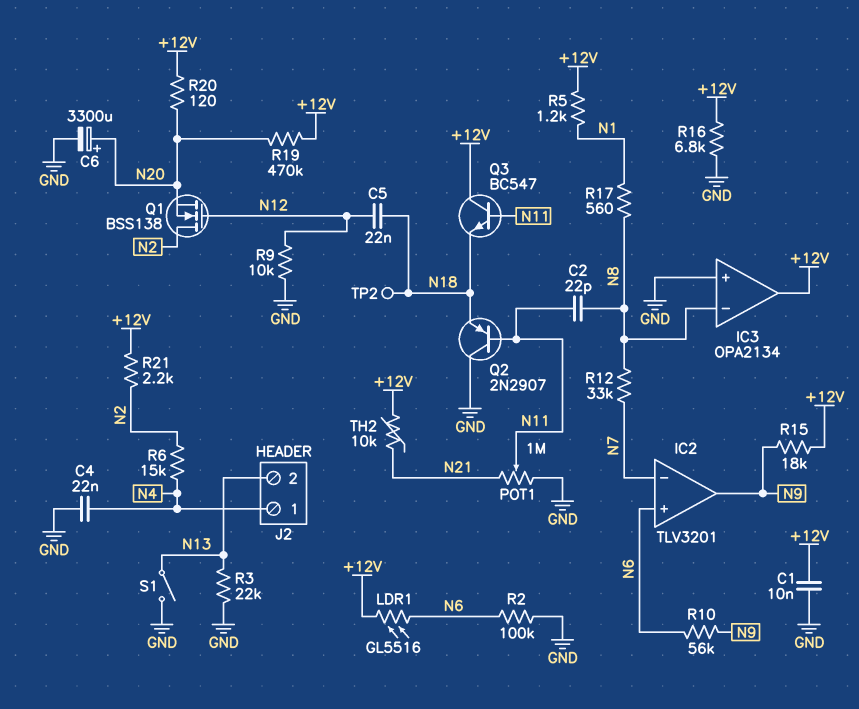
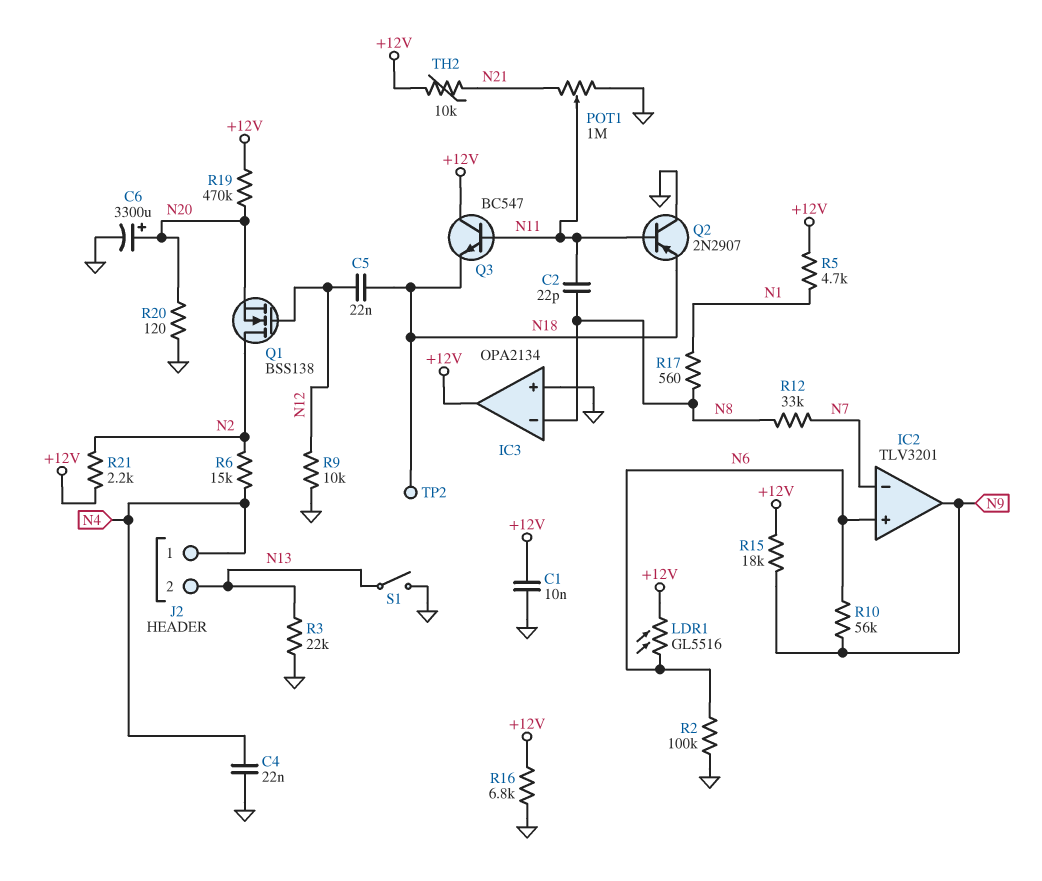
R5: 1.2k (+12V, N1) -> 4.7k (+12V, N1)
R20: 120 (+12V, N20) -> 120 (GND, N20)

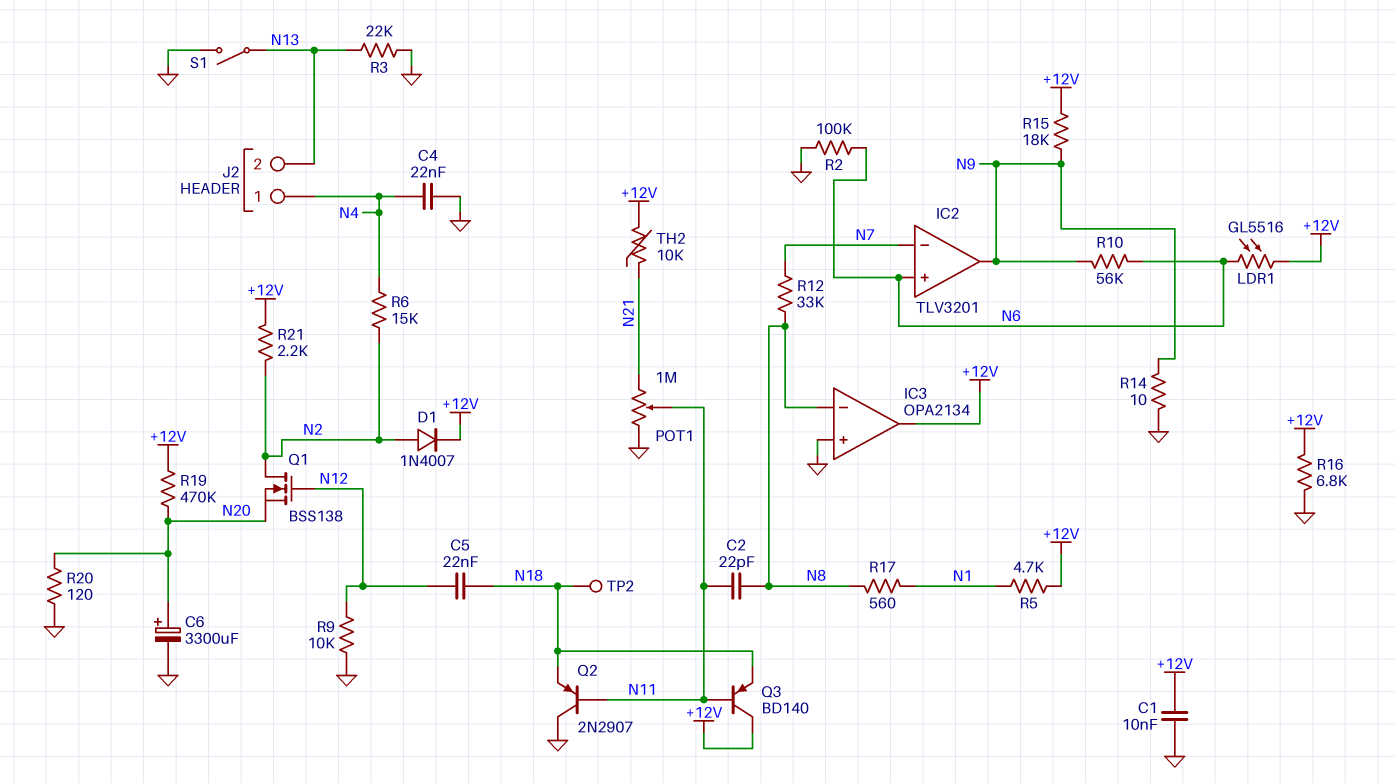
D1: none -> diode 1N4007 (A N2, K +12V)
Q3: NPN BC547 (B N11, C +12V, E N18) -> PNP BD140 (B N11, C +12V, E N18)
R14: none -> 10 (GND, N9)

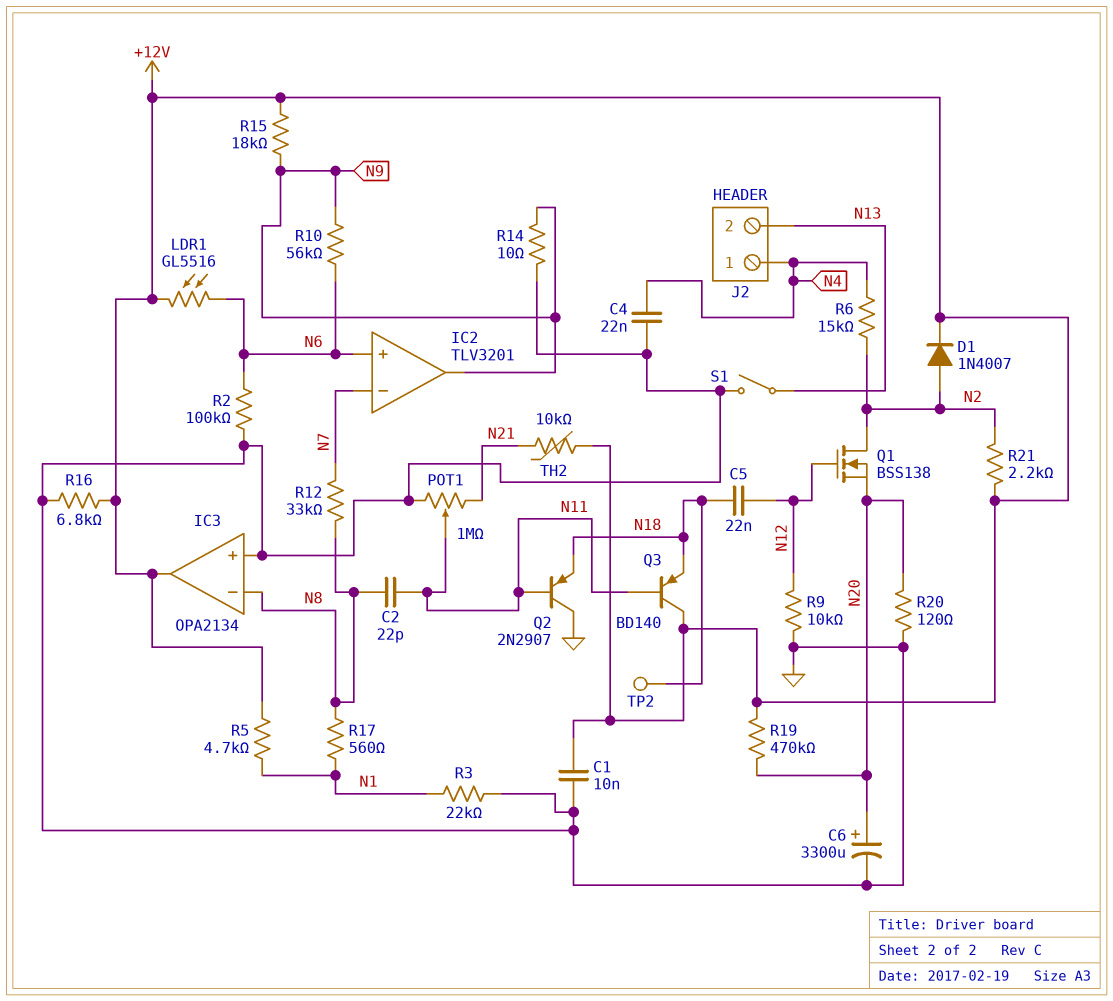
R3: 22k (GND, N13) -> 22k (GND, N1)

